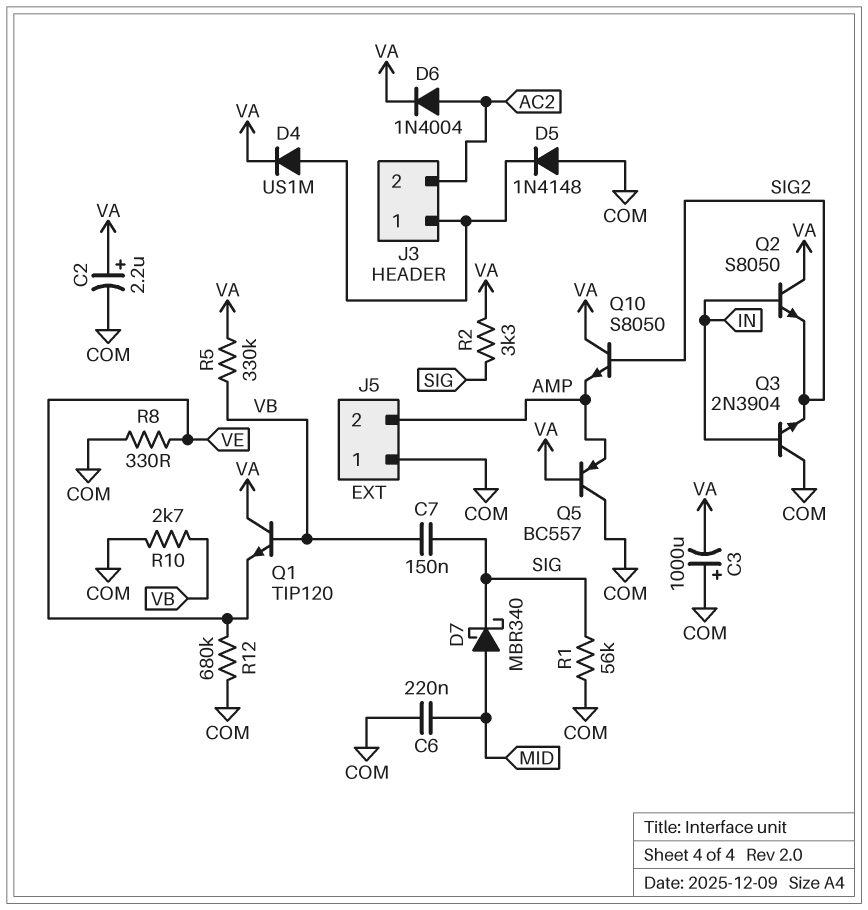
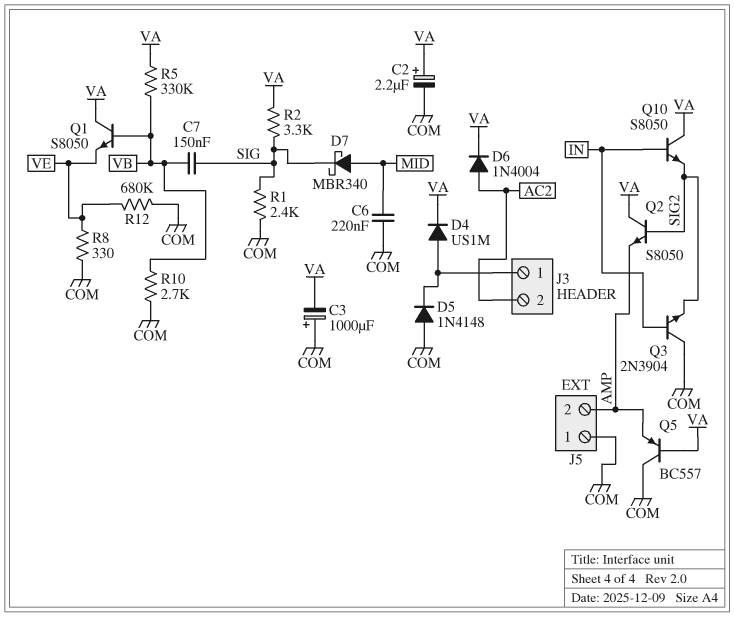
Q1: NPN TIP120 (B VB, C VA, E VE) -> NPN S8050 (B VB, C VA, E VE)
Q2: NPN S8050 (B IN, C VA, E SIG2) -> NPN S8050 (B SIG2, C VA, E AMP)
Q10: NPN S8050 (B SIG2, C VA, E AMP) -> NPN S8050 (B IN, C VA, E SIG2)
R1: 56k (COM, SIG) -> 2.4k (COM, SIG)

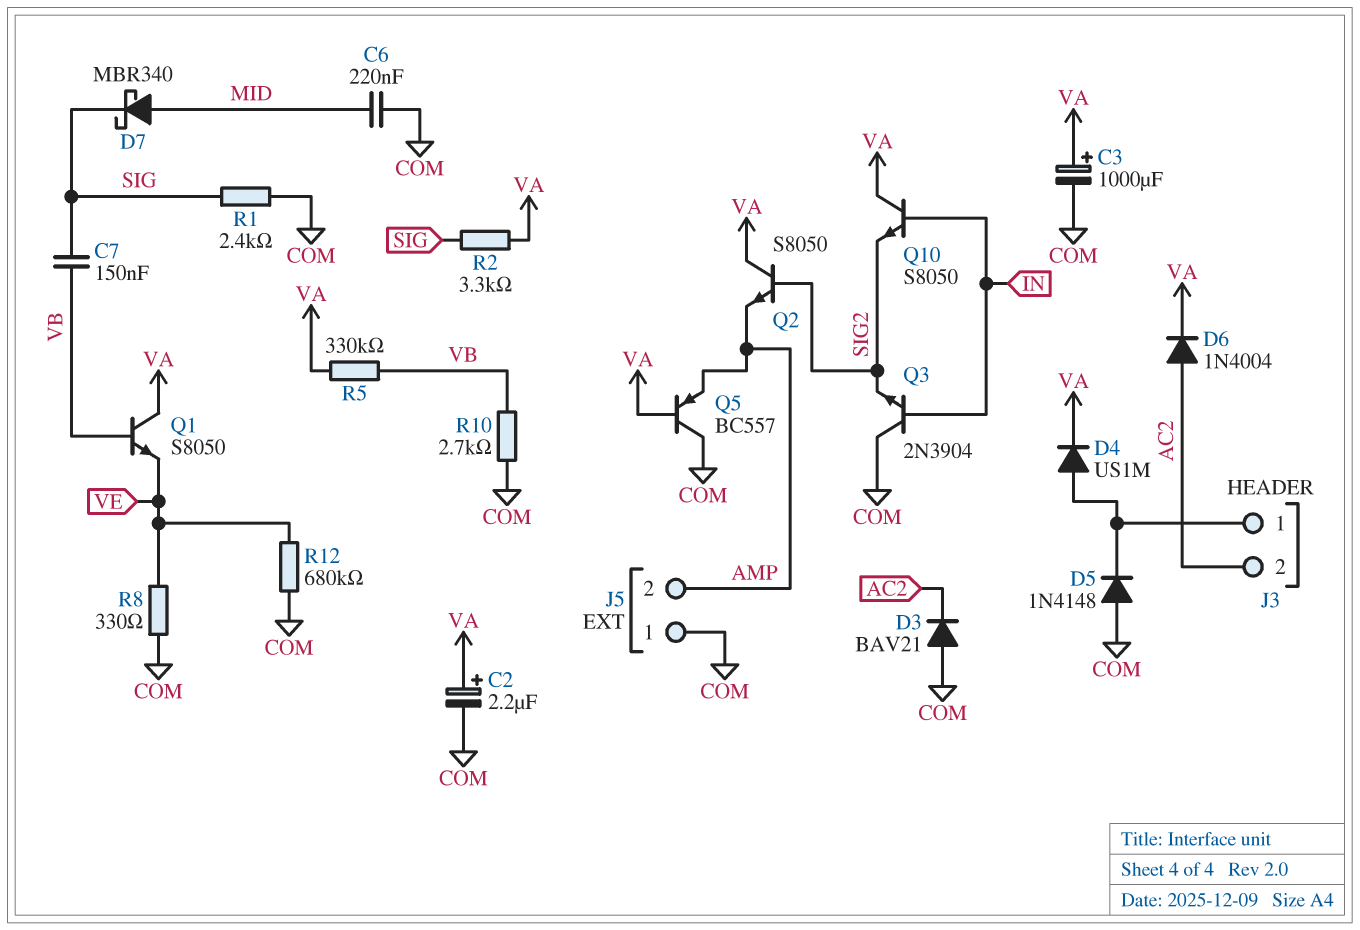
C3: 1000uF (plus COM, minus VA) -> 1000uF (plus VA, minus COM)
D3: none -> diode BAV21 (A COM, K AC2)

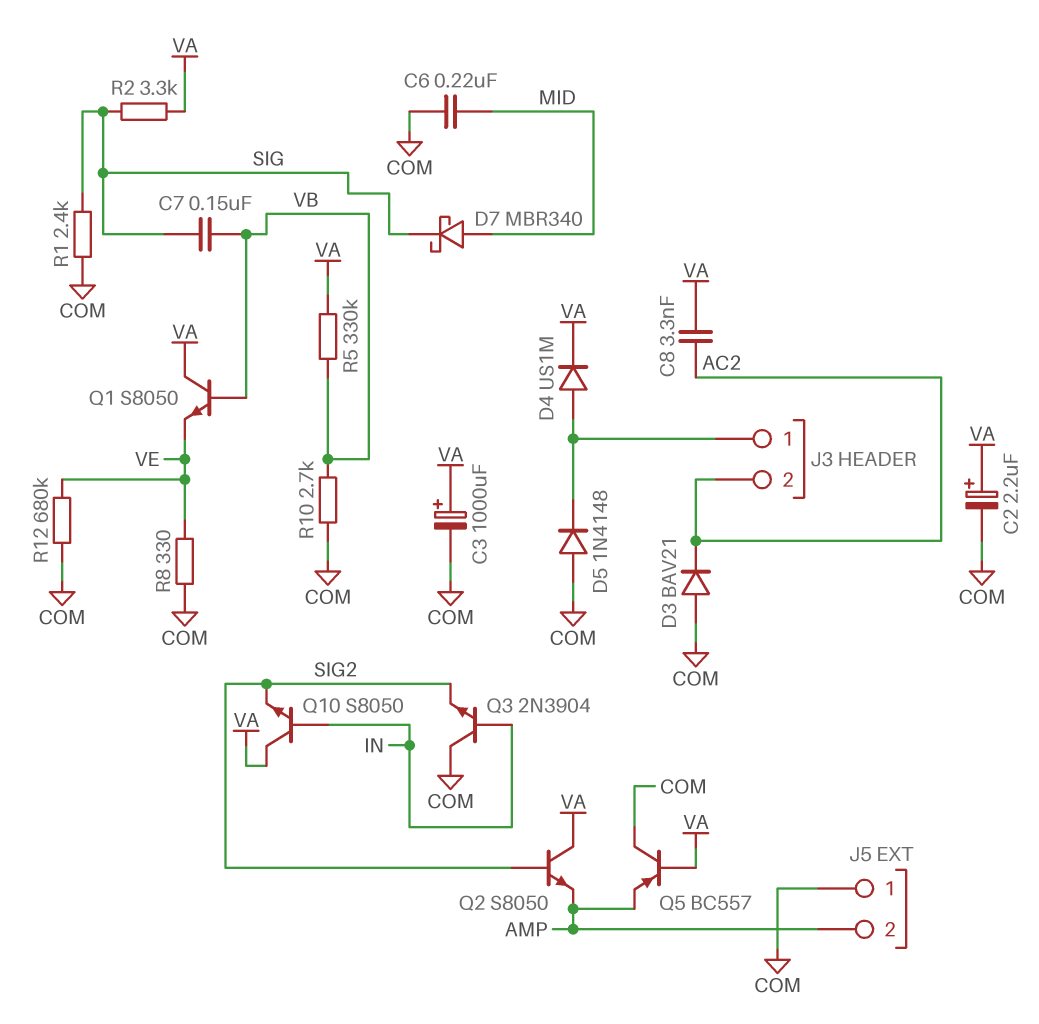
C8: none -> 3.3nF (AC2, VA)
D6: diode 1N4004 (A AC2, K VA) -> none

